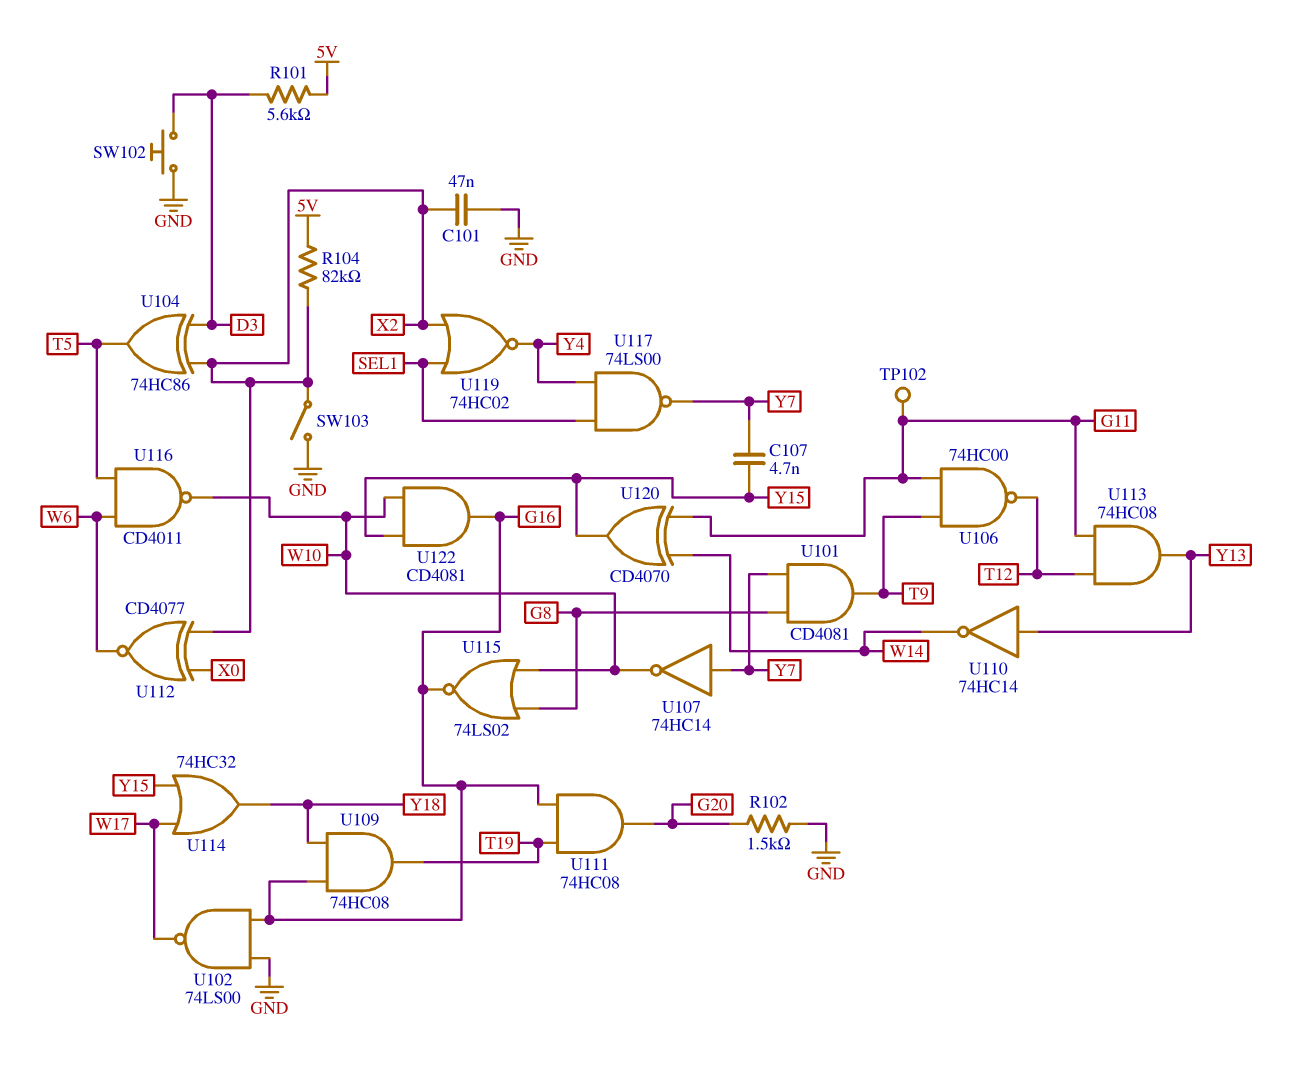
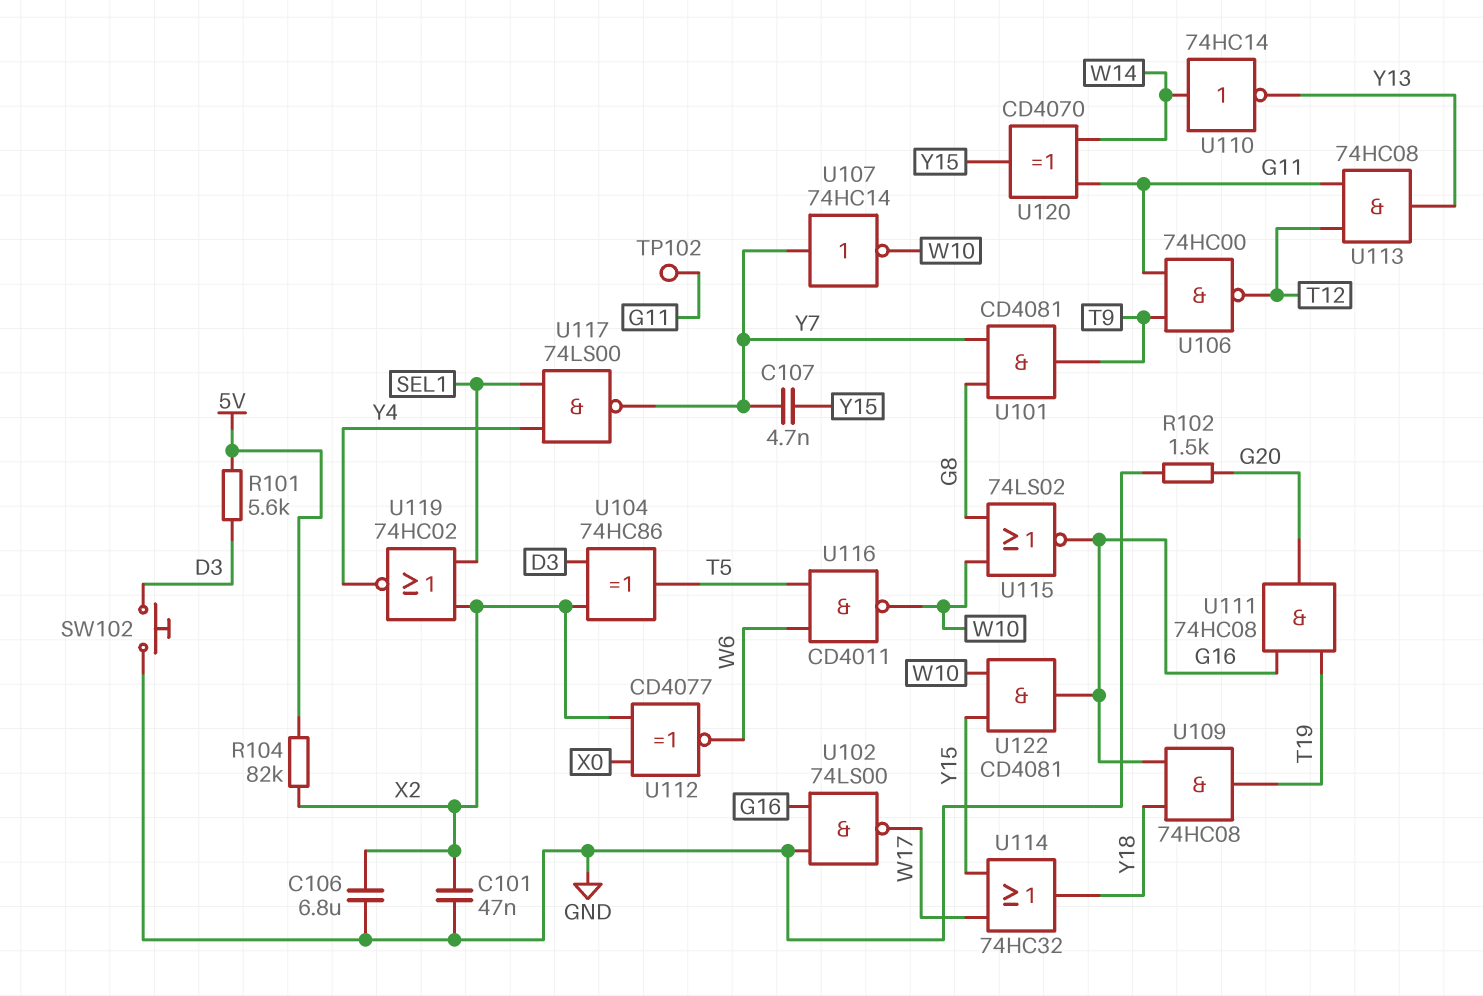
C106: none -> 6.8uF (GND, X2)
SW103: switch (GND, X2) -> none
U110: NOT 74HC14 (in Y13, out W14) -> NOT 74HC14 (in W14, out Y13)

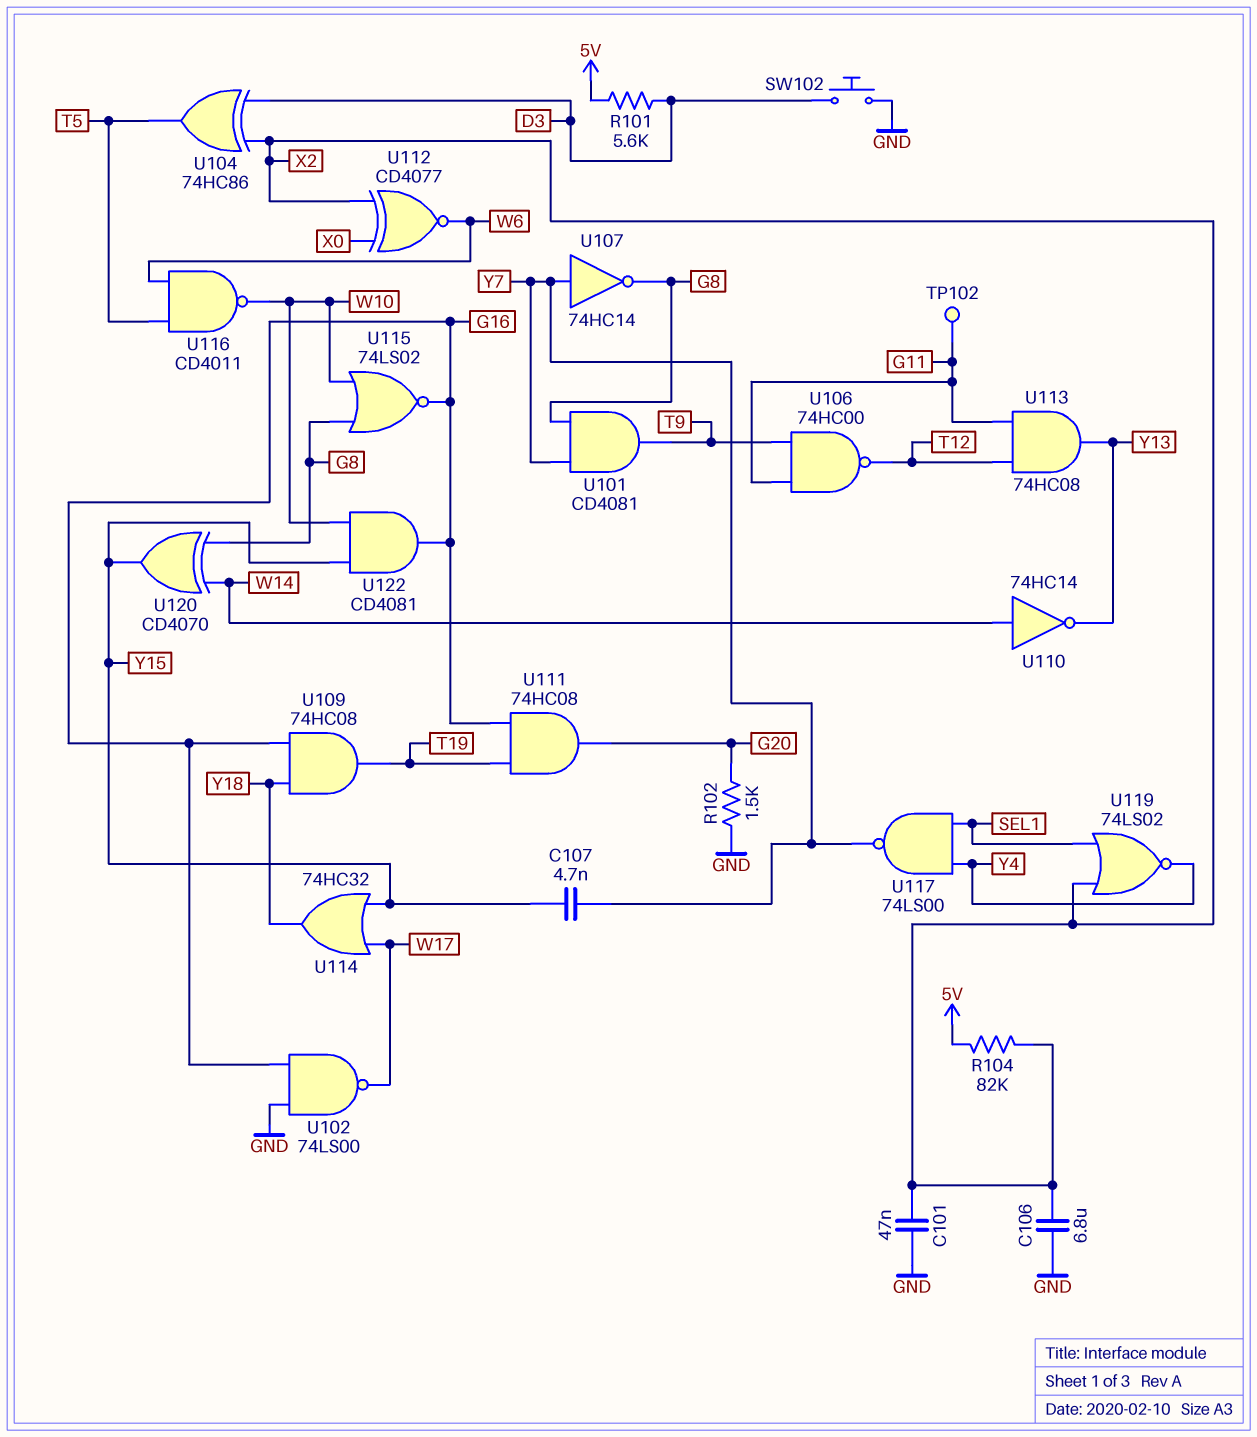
U107: NOT 74HC14 (in Y7, out W10) -> NOT 74HC14 (in Y7, out G8)
U119: NOR 74HC02 (in SEL1, in X2, out Y4) -> NOR 74LS02 (in SEL1, in X2, out Y4)
U120: XOR CD4070 (in G11, in W14, out Y15) -> XOR CD4070 (in G8, in W14, out Y15)

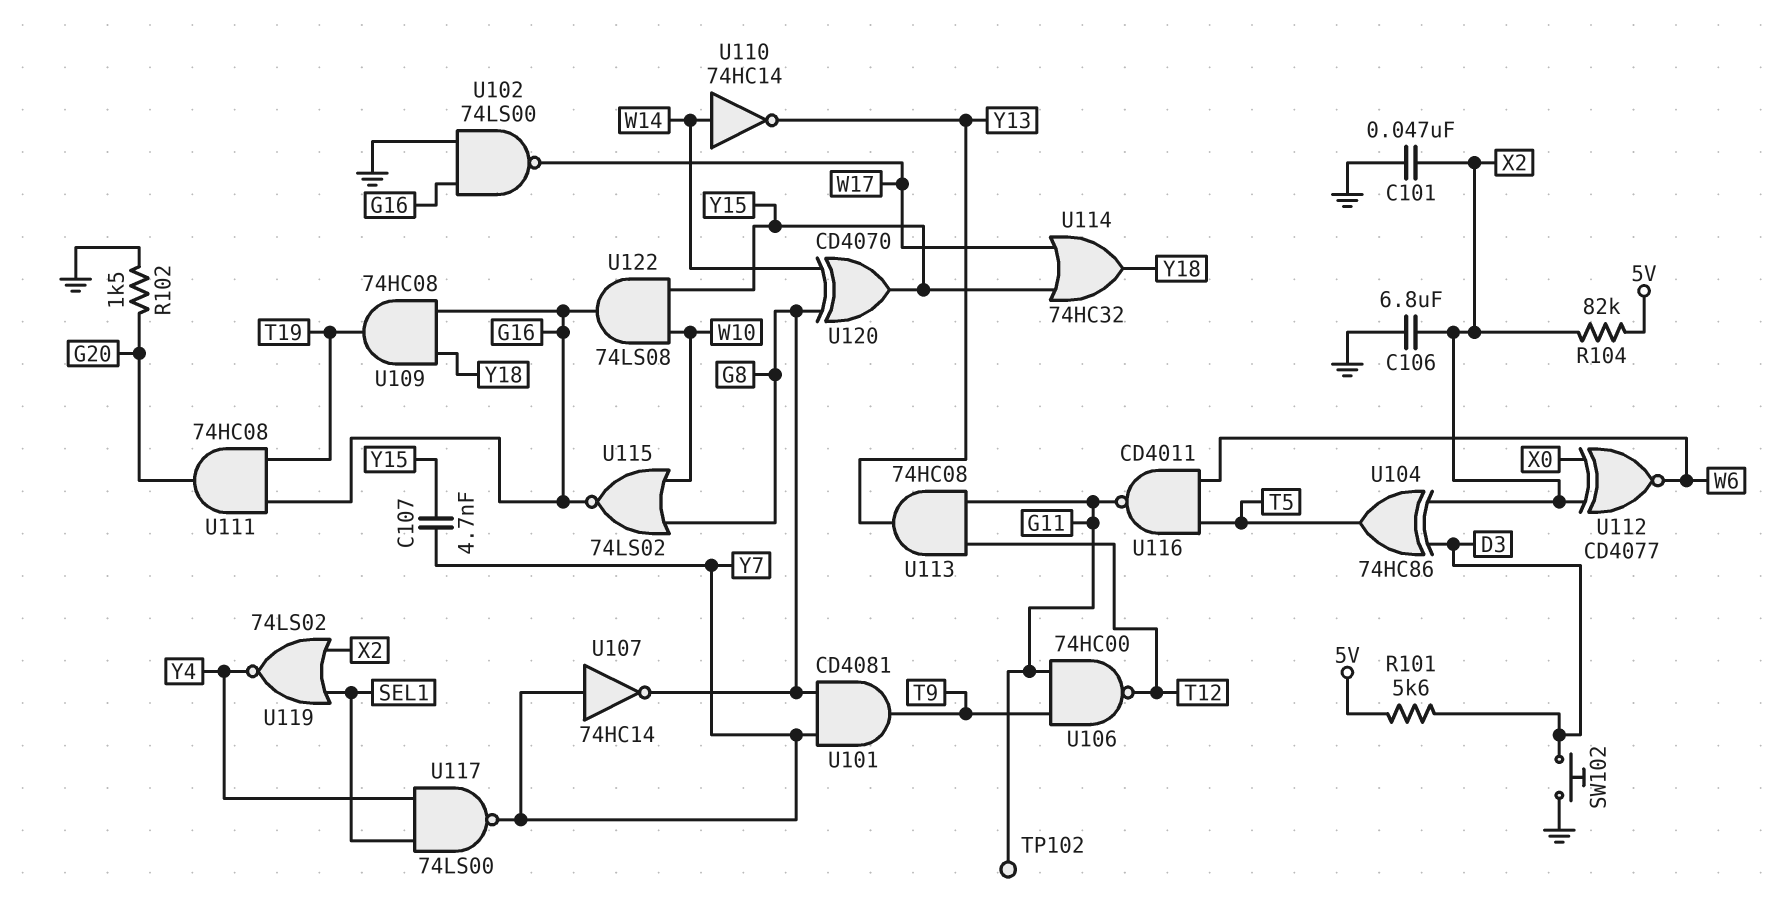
U116: NAND CD4011 (in T5, in W6, out W10) -> NAND CD4011 (in T5, in W6, out G11)
U122: AND CD4081 (in W10, in Y15, out G16) -> AND 74LS08 (in W10, in Y15, out G16)

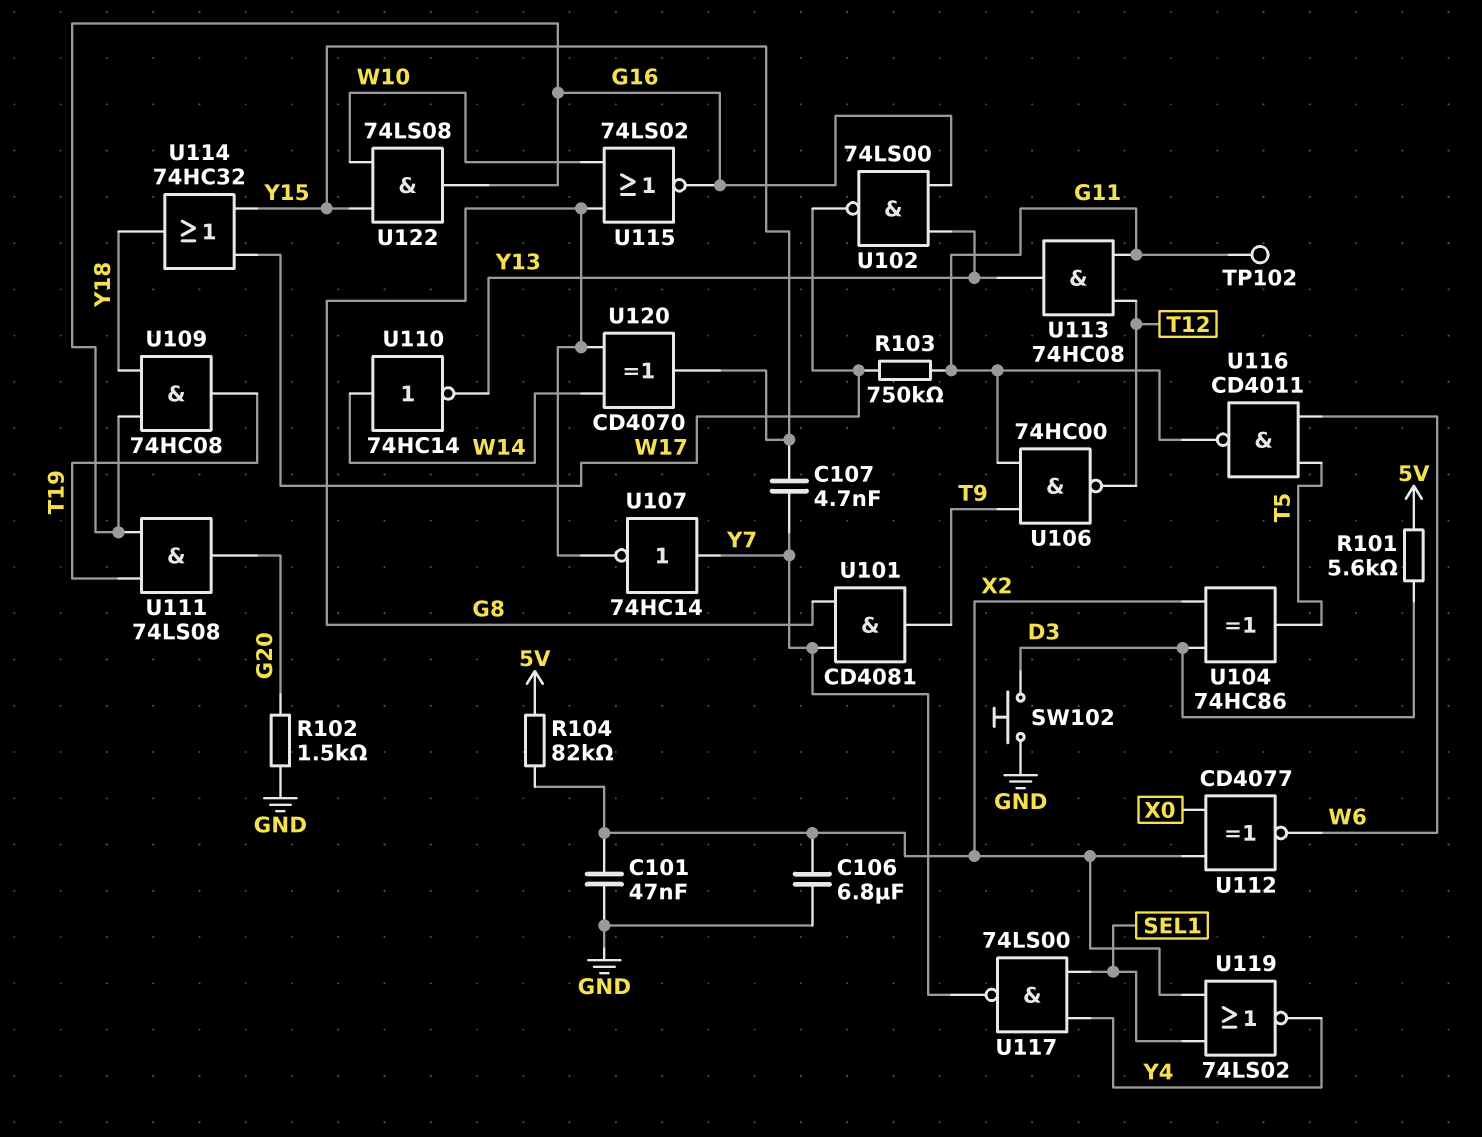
R103: none -> 750k (G11, W17)
U102: NAND 74LS00 (in G16, in GND, out W17) -> NAND 74LS00 (in G16, in Y13, out W17)
U111: AND 74HC08 (in G16, in T19, out G20) -> AND 74LS08 (in G16, in T19, out G20)

